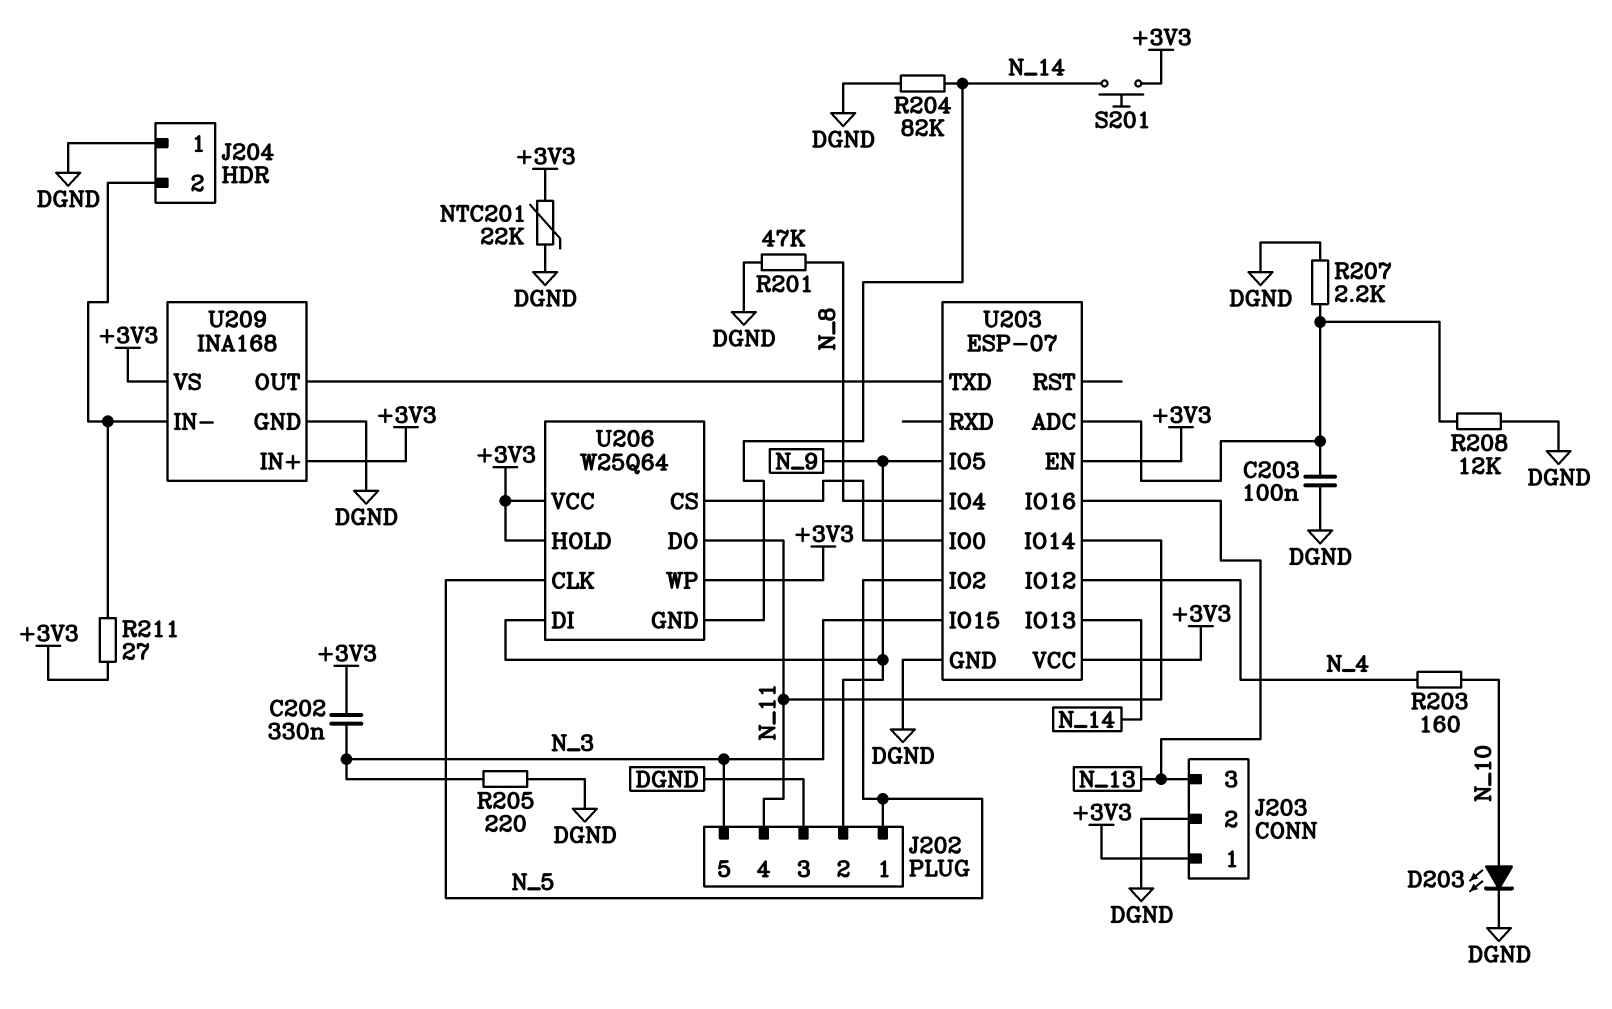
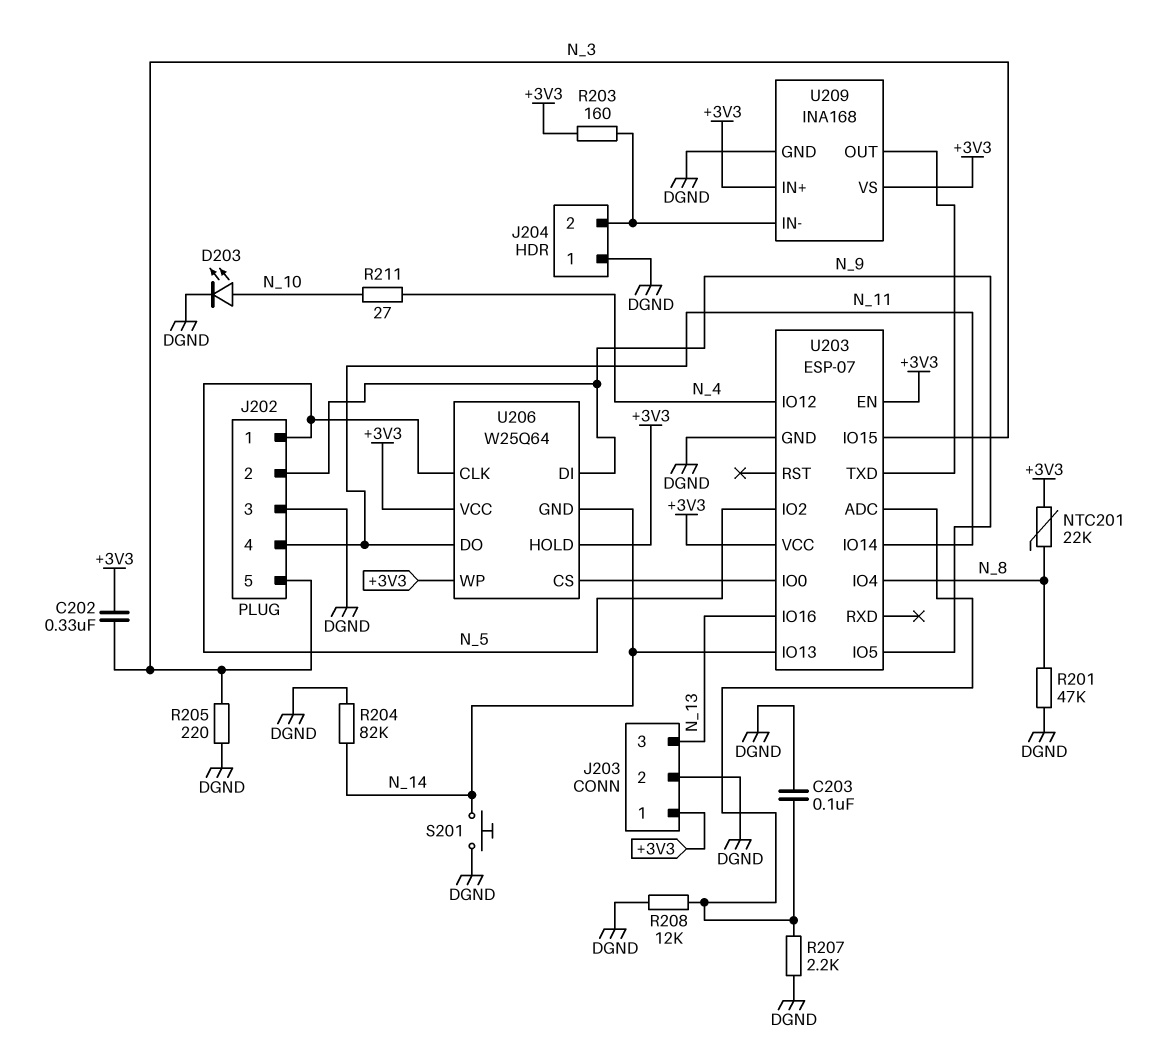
NTC201: 22k (+3V3, DGND) -> 22k (+3V3, N_8)
R203: 160 (N_4, N_10) -> 160 (+3V3, J204/2)
R211: 27 (+3V3, J204/2) -> 27 (N_4, N_10)
S201: button (+3V3, N_14) -> button (DGND, N_14)

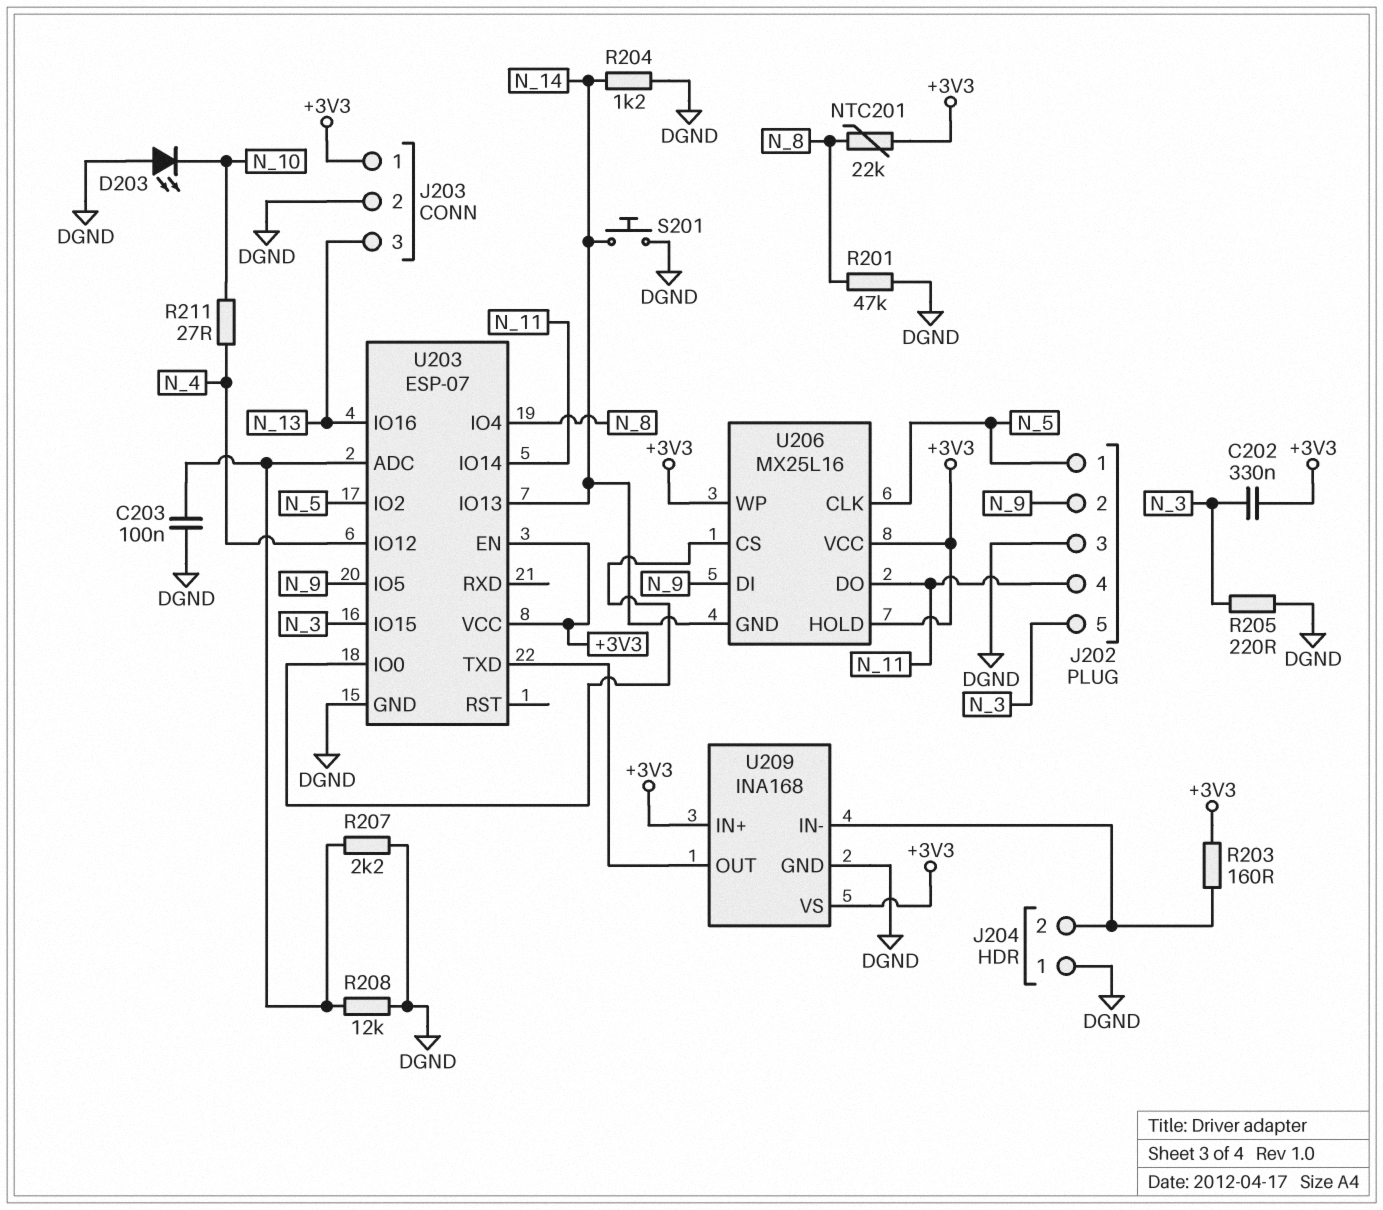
D203: LED (A N_10, K DGND) -> LED (A DGND, K N_10)
R204: 82k (DGND, N_14) -> 1.2k (DGND, N_14)
U206: W25Q64 -> MX25L16

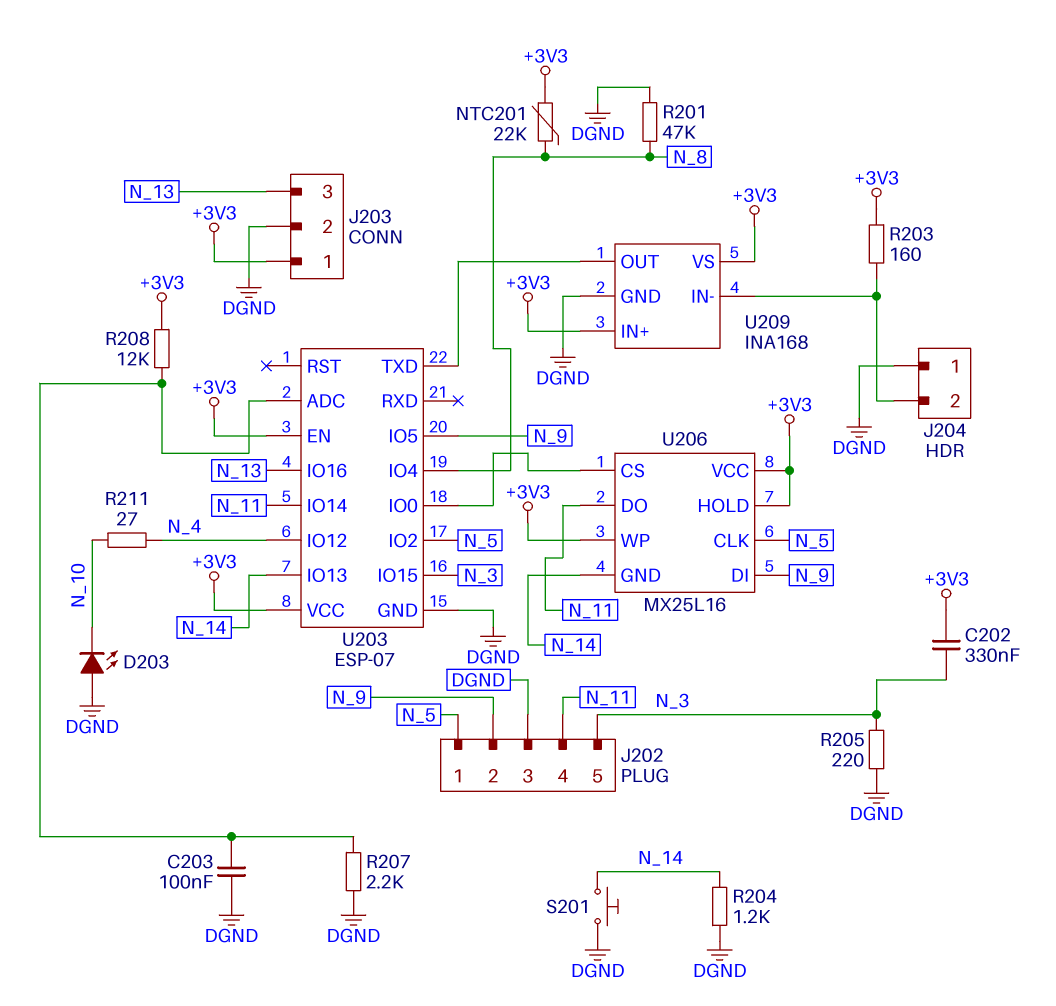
R208: 12k (DGND, U203/ADC) -> 12k (+3V3, U203/ADC)

